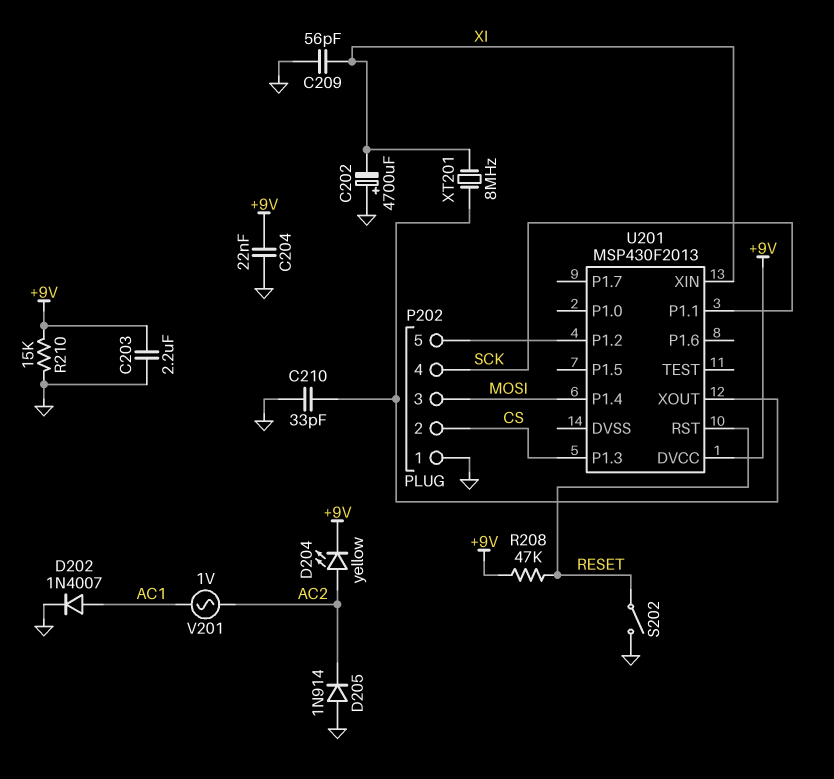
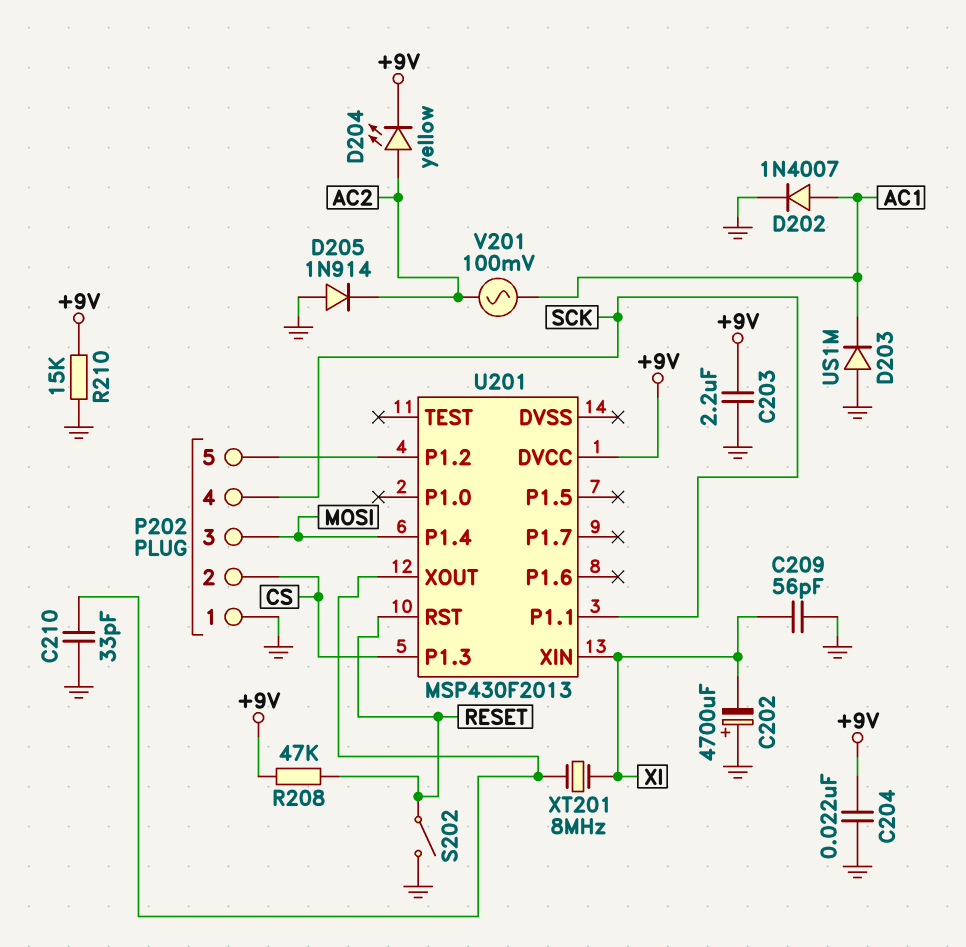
D203: none -> diode US1M (A GND, K AC1)
V201: AC 1V (AC1, AC2) -> AC 100mV (AC1, AC2)

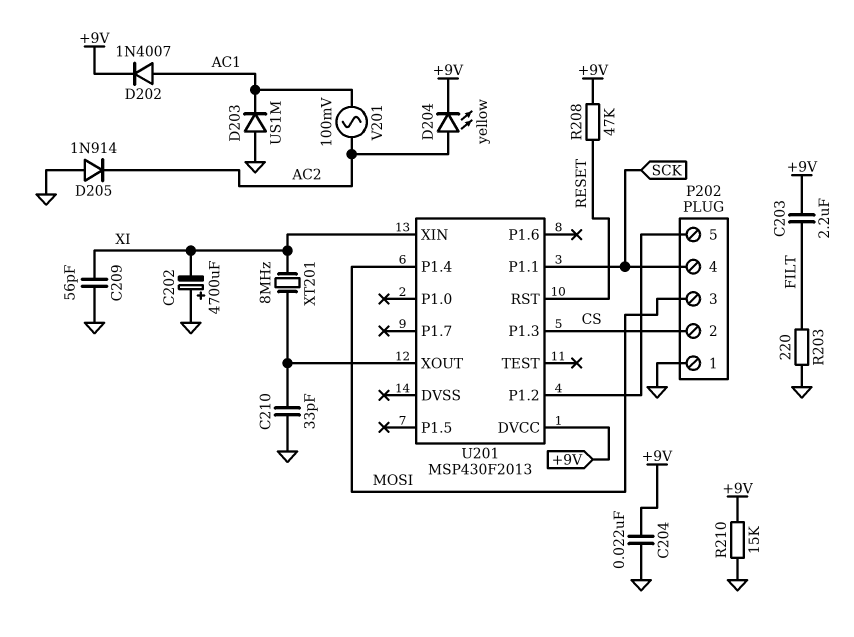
C203: 2.2uF (+9V, GND) -> 2.2uF (+9V, FILT)
D202: diode 1N4007 (A AC1, K GND) -> diode 1N4007 (A AC1, K +9V)
R203: none -> 220 (FILT, GND)
S202: switch (GND, RESET) -> none

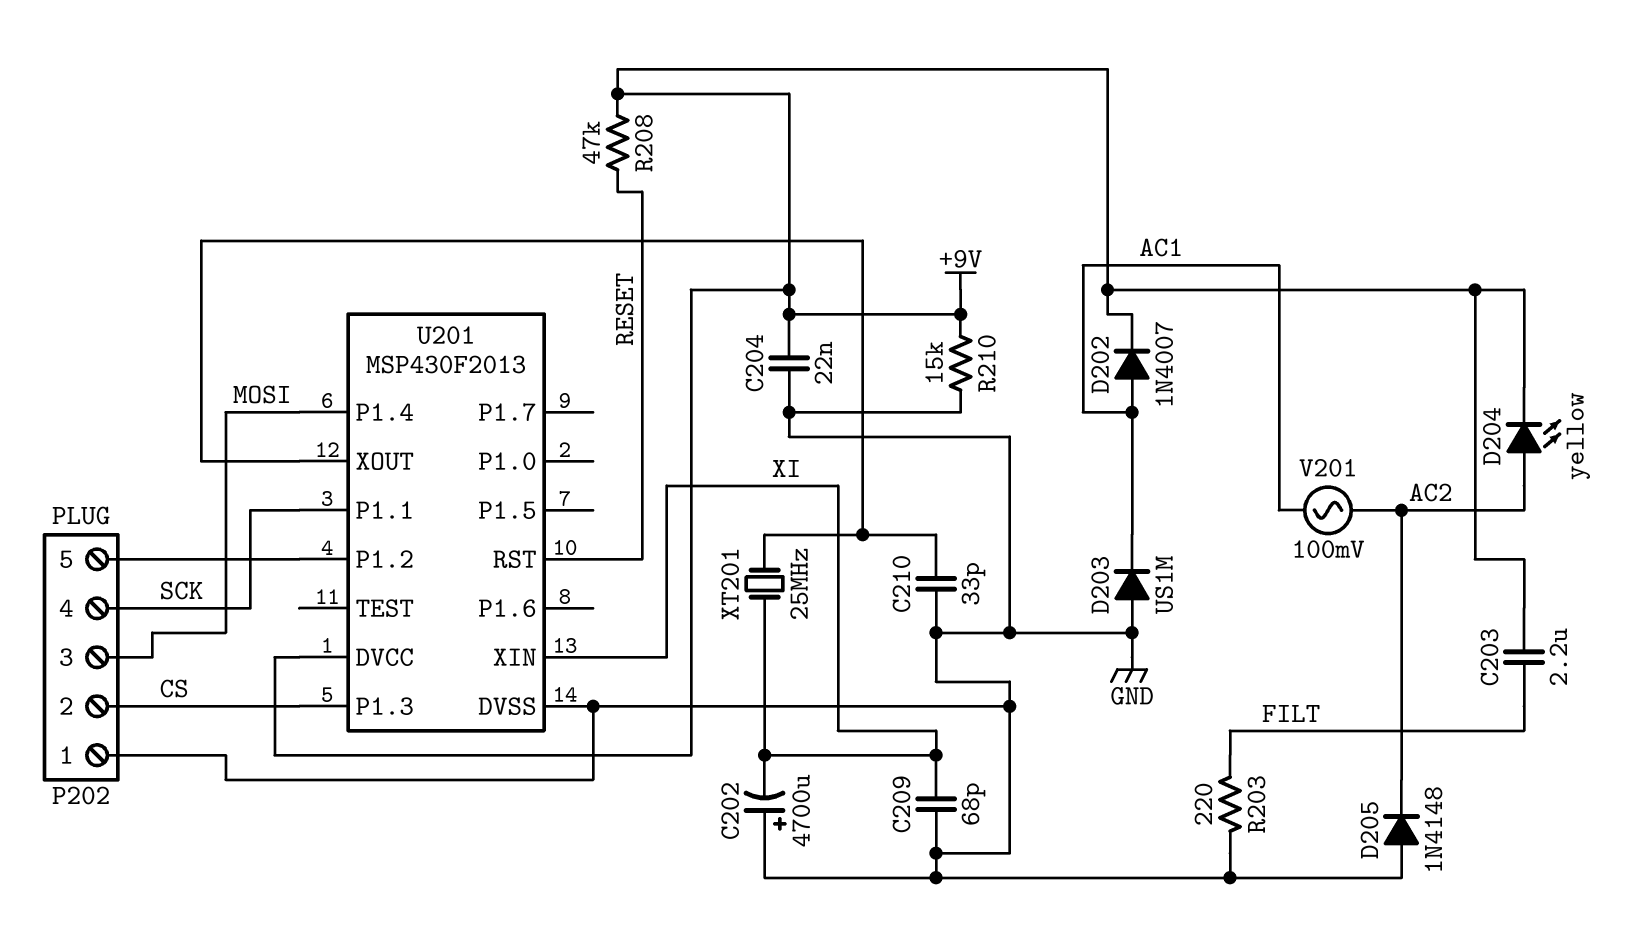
C209: 56pF (GND, XI) -> 68pF (GND, XI)
D205: diode 1N914 (A GND, K AC2) -> diode 1N4148 (A GND, K AC2)
U201 pin DVSS: none -> GND
XT201: 8MHz (U201/XOUT, XI) -> 25MHz (U201/XOUT, XI)

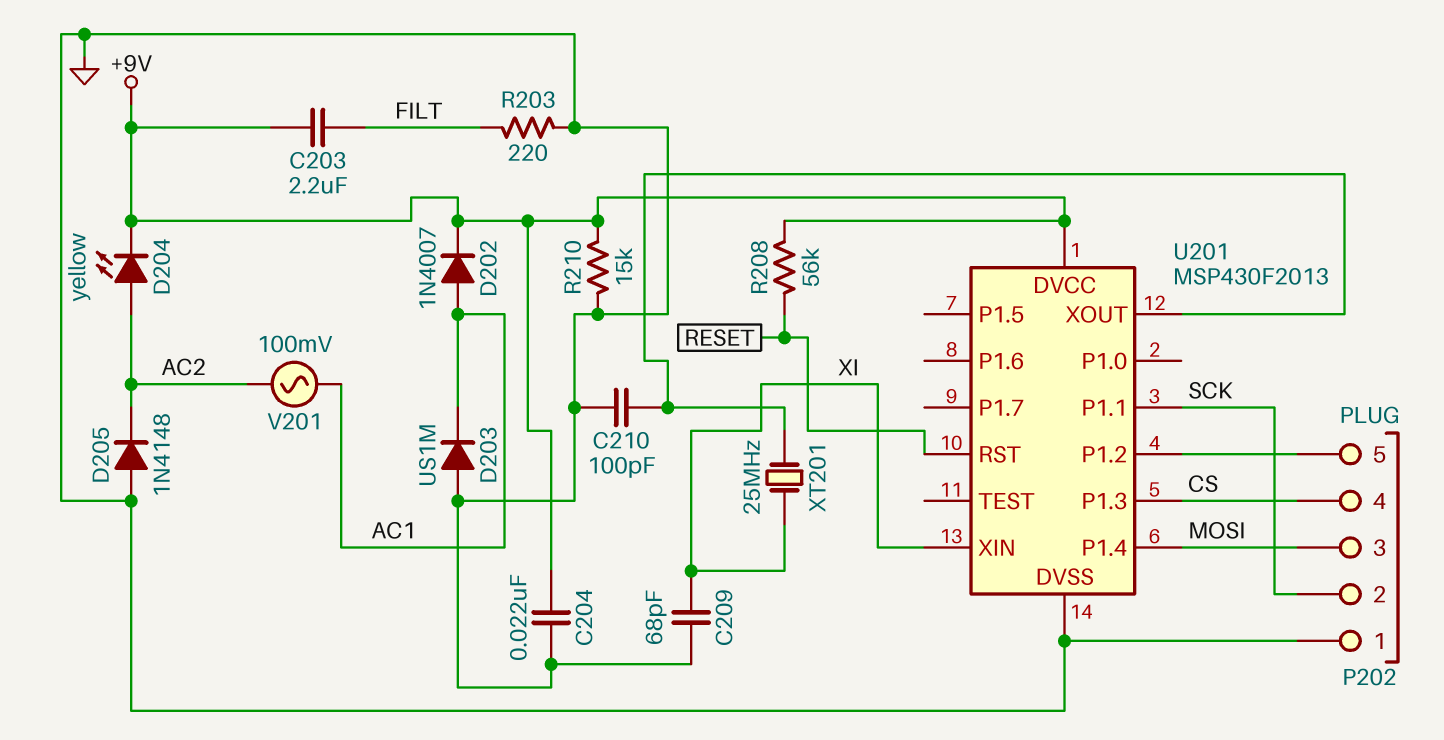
C202: 4700uF (plus GND, minus XI) -> none
C210: 33pF (GND, U201/XOUT) -> 100pF (GND, U201/XOUT)
P202 pin 2: CS -> SCK
P202 pin 4: SCK -> CS
R208: 47k (+9V, RESET) -> 56k (+9V, RESET)

